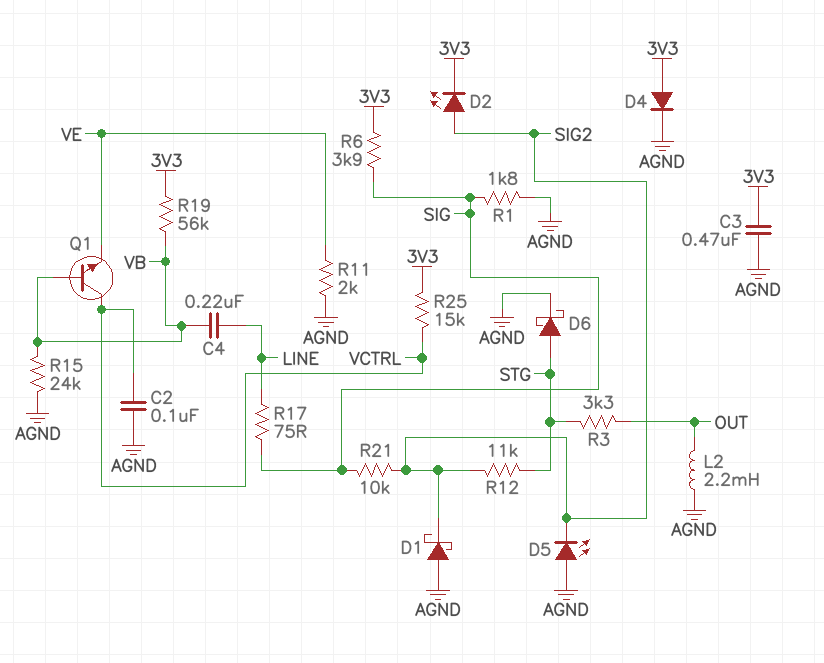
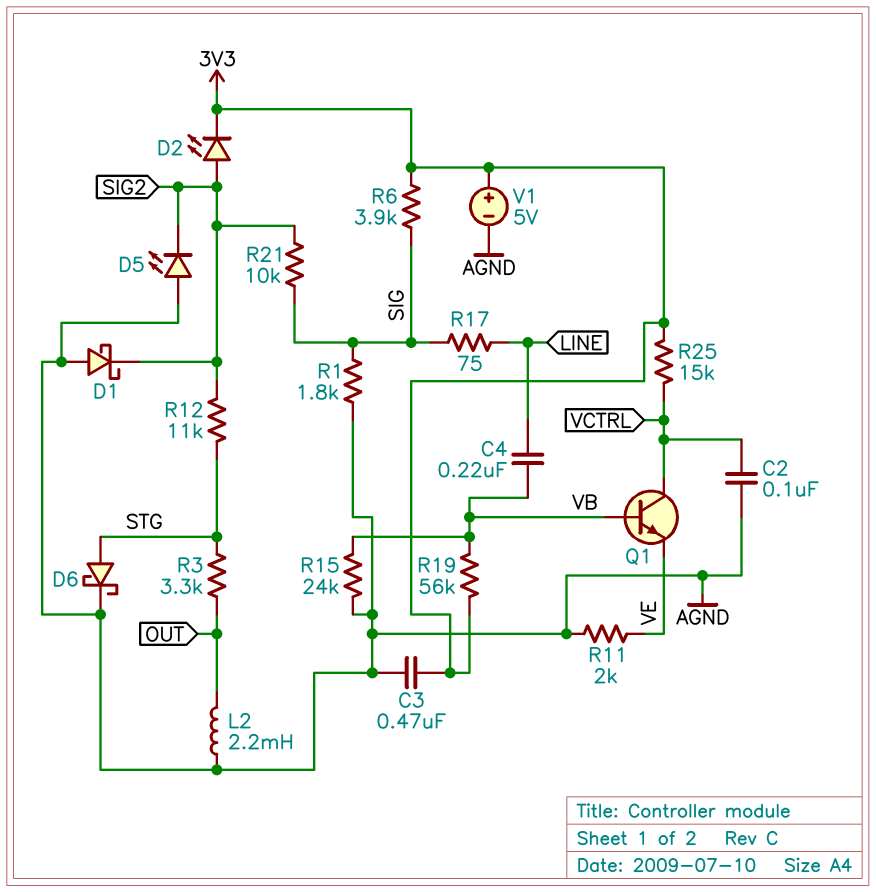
D4: diode (A 3V3, K AGND) -> none
V1: none -> 5V (plus 3V3, minus AGND)

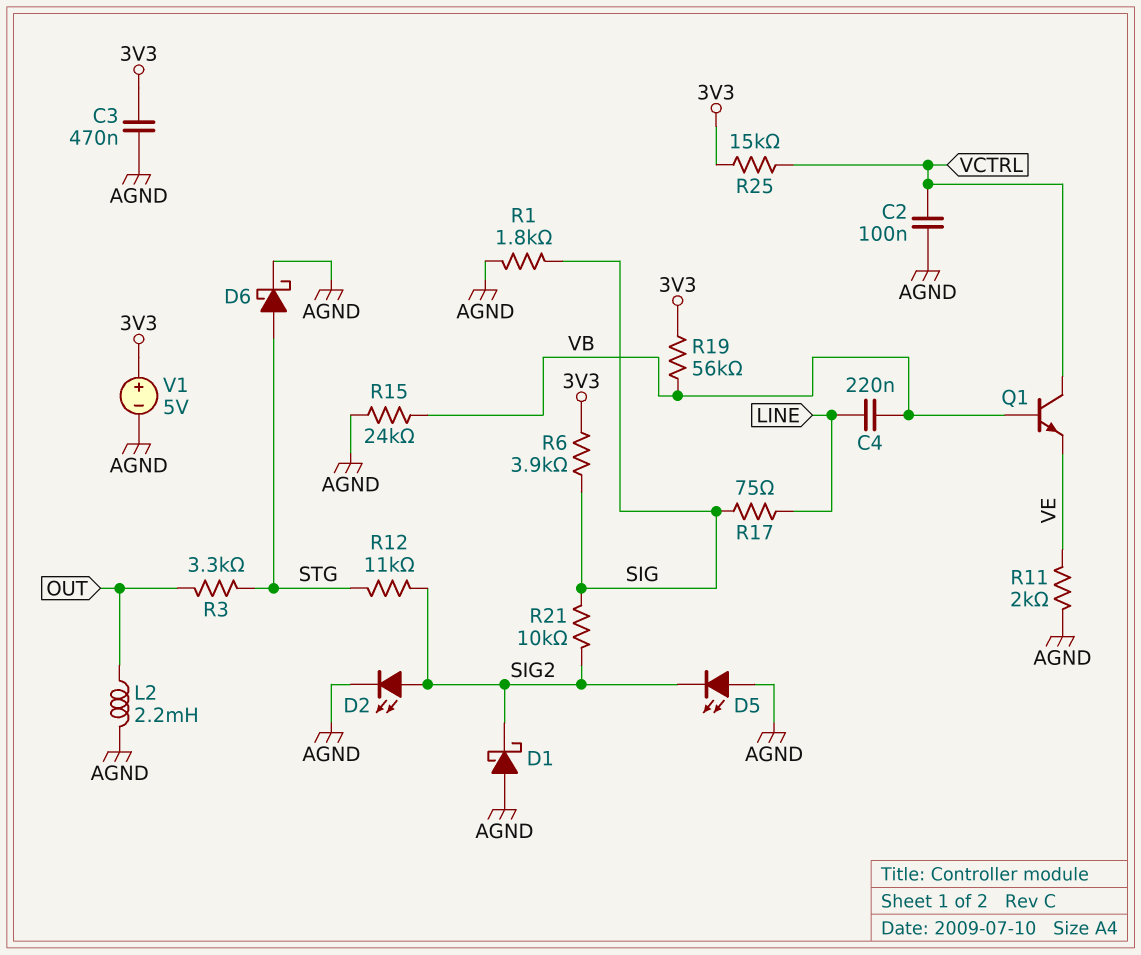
D2: LED (A SIG2, K 3V3) -> LED (A SIG2, K AGND)

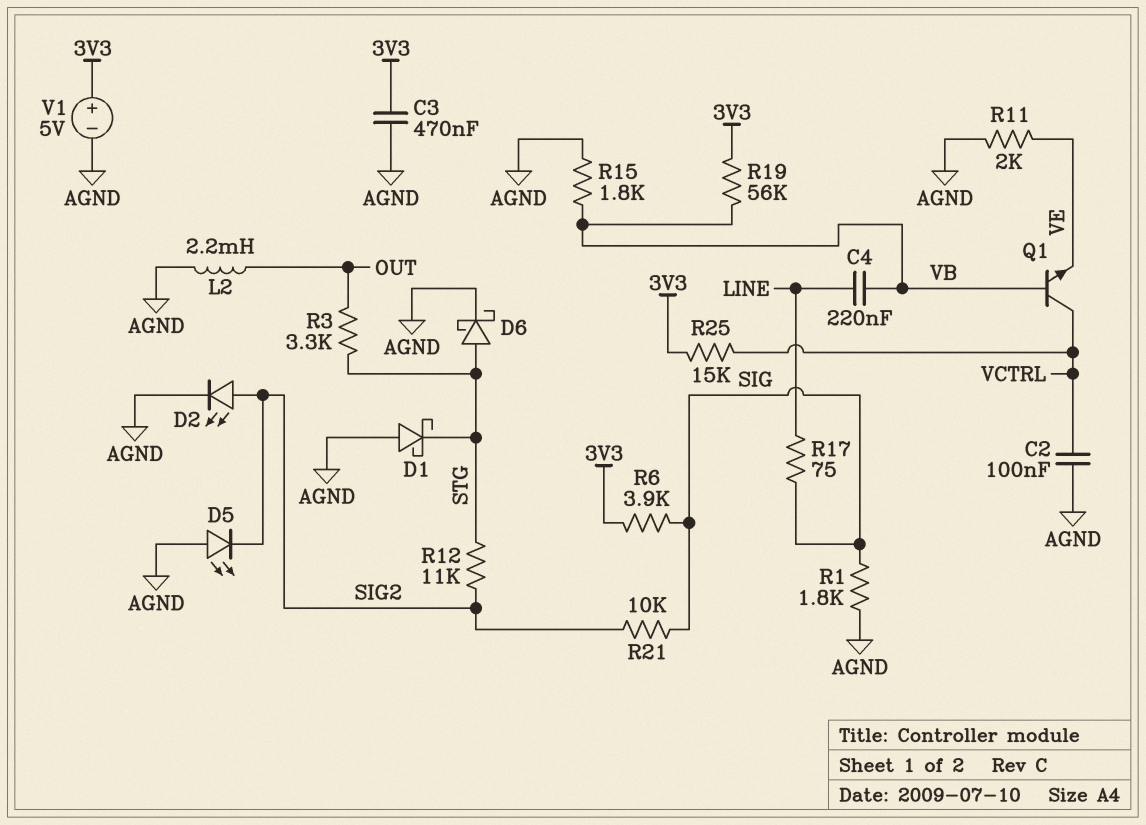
D1: schottky (A AGND, K SIG2) -> schottky (A AGND, K STG)
R15: 24k (AGND, VB) -> 1.8k (AGND, VB)

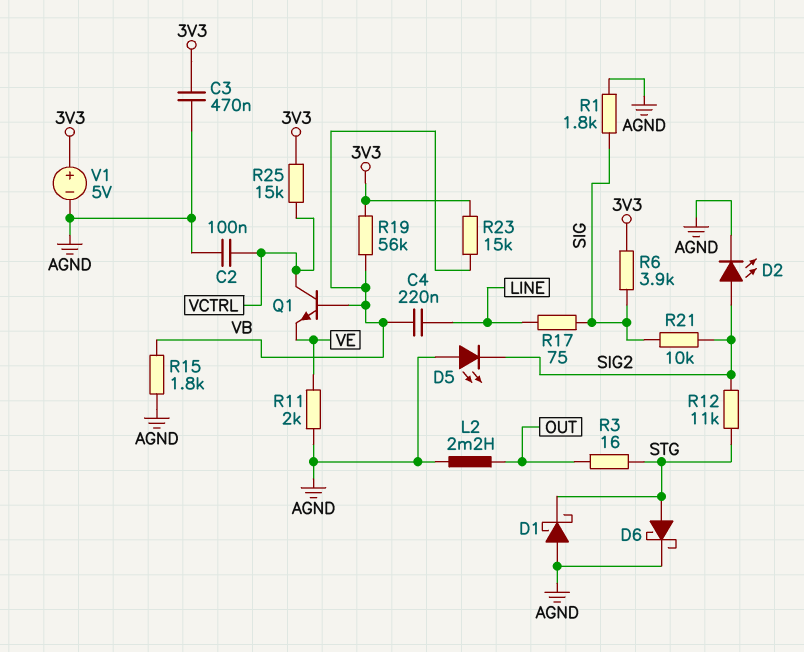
R3: 3.3k (OUT, STG) -> 16 (OUT, STG)
R23: none -> 15k (3V3, VB)

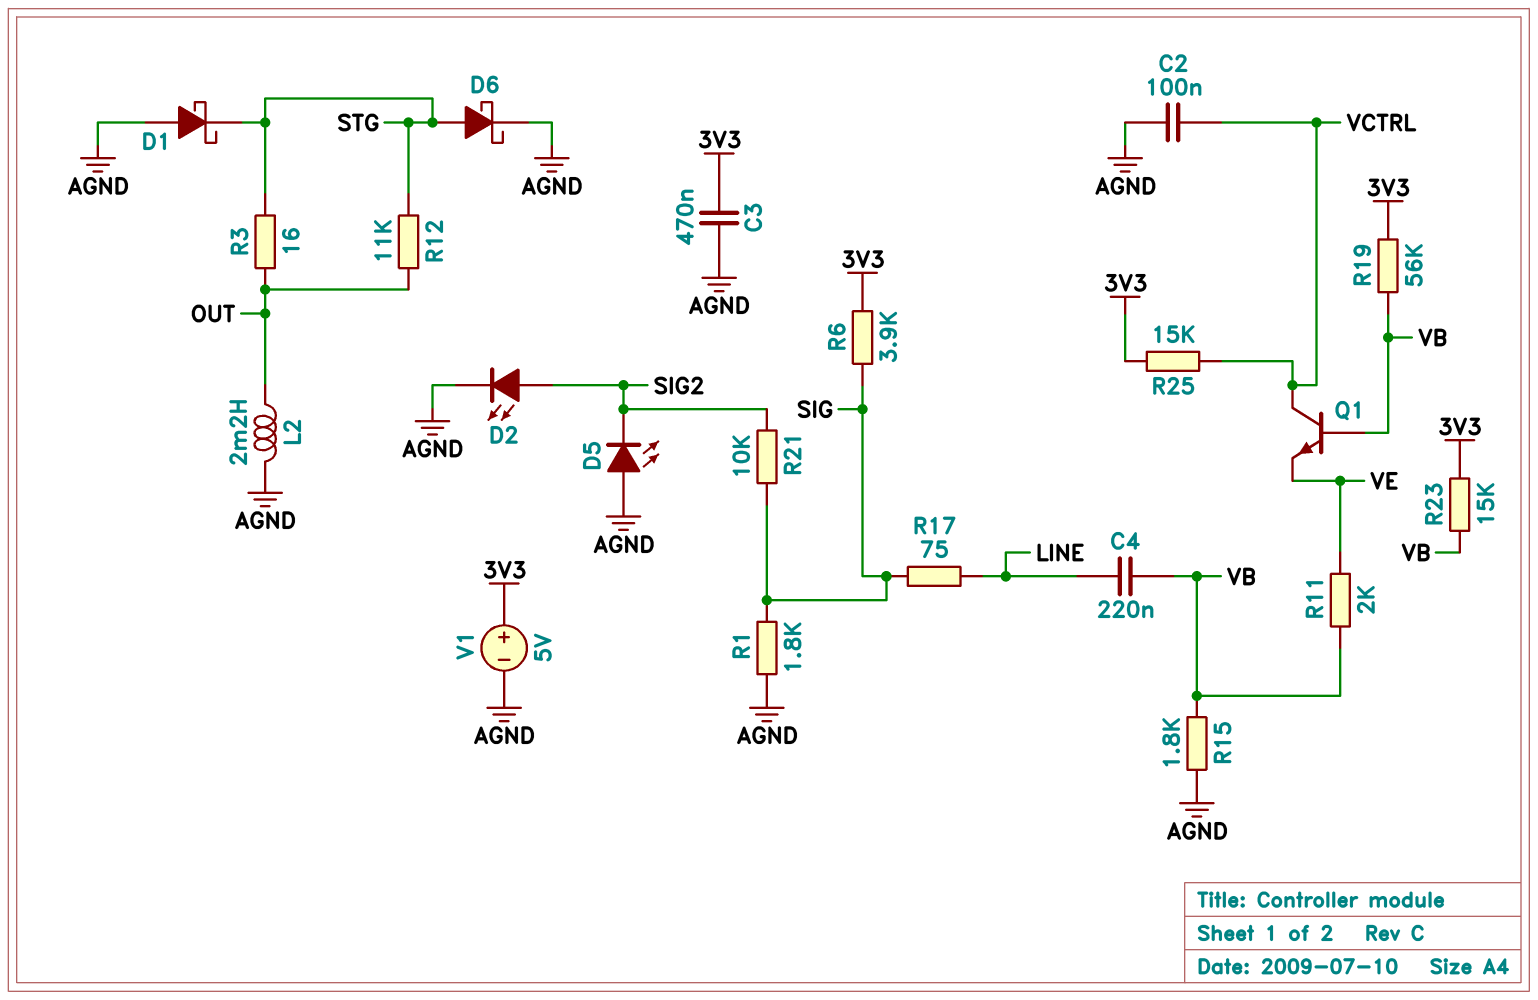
R11: 2k (AGND, VE) -> 2k (VB, VE)
R12: 11k (SIG2, STG) -> 11k (OUT, STG)

